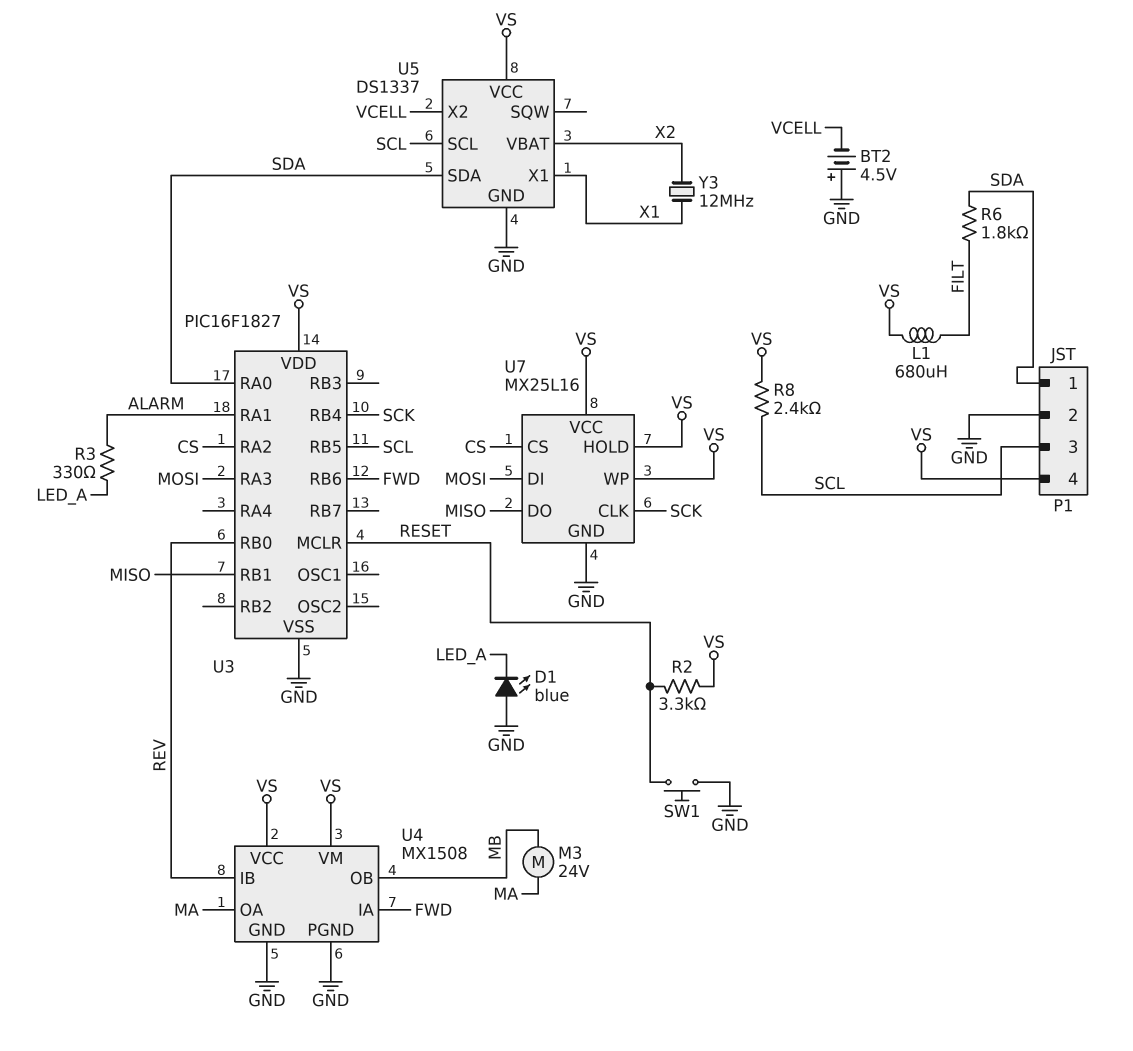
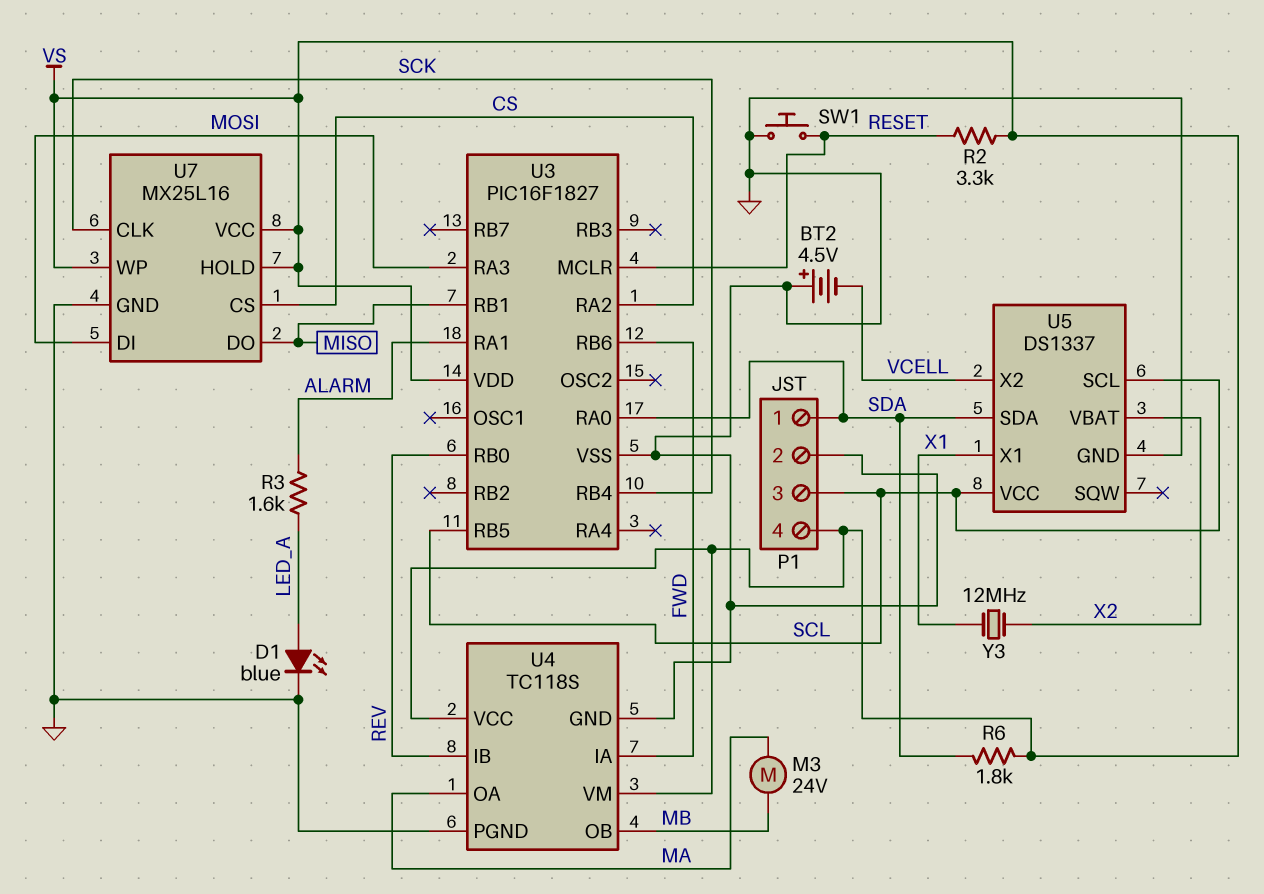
D1: LED blue (A GND, K LED_A) -> LED blue (A LED_A, K GND)
L1: 680uH (FILT, VS) -> none
R3: 330 (ALARM, LED_A) -> 1.6k (ALARM, LED_A)
R6: 1.8k (FILT, SDA) -> 1.8k (SDA, VS)
R8: 2.4k (SCL, VS) -> none
U4: MX1508 -> TC118S
U5 pin VCC: VS -> SCL

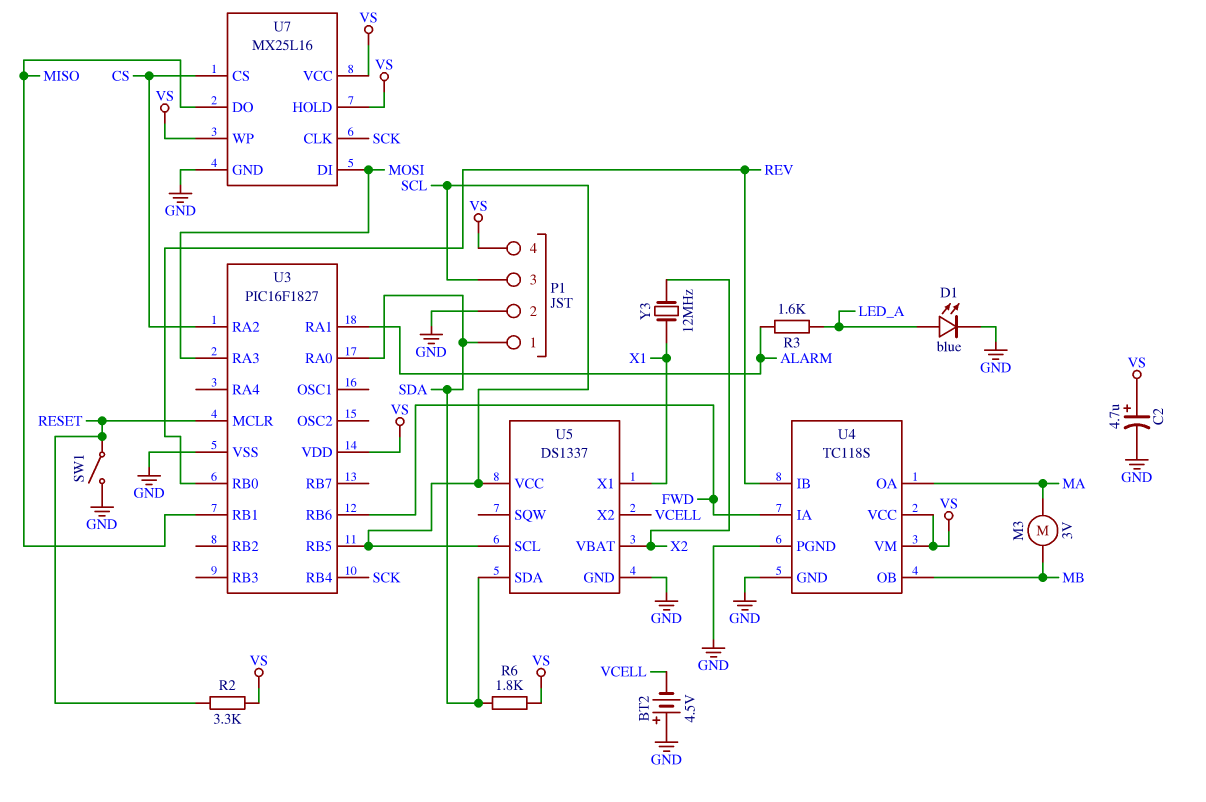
C2: none -> 4.7uF (plus VS, minus GND)
M3: motor 24V (MA, MB) -> motor 3V (MA, MB)
SW1: button (GND, RESET) -> switch (GND, RESET)

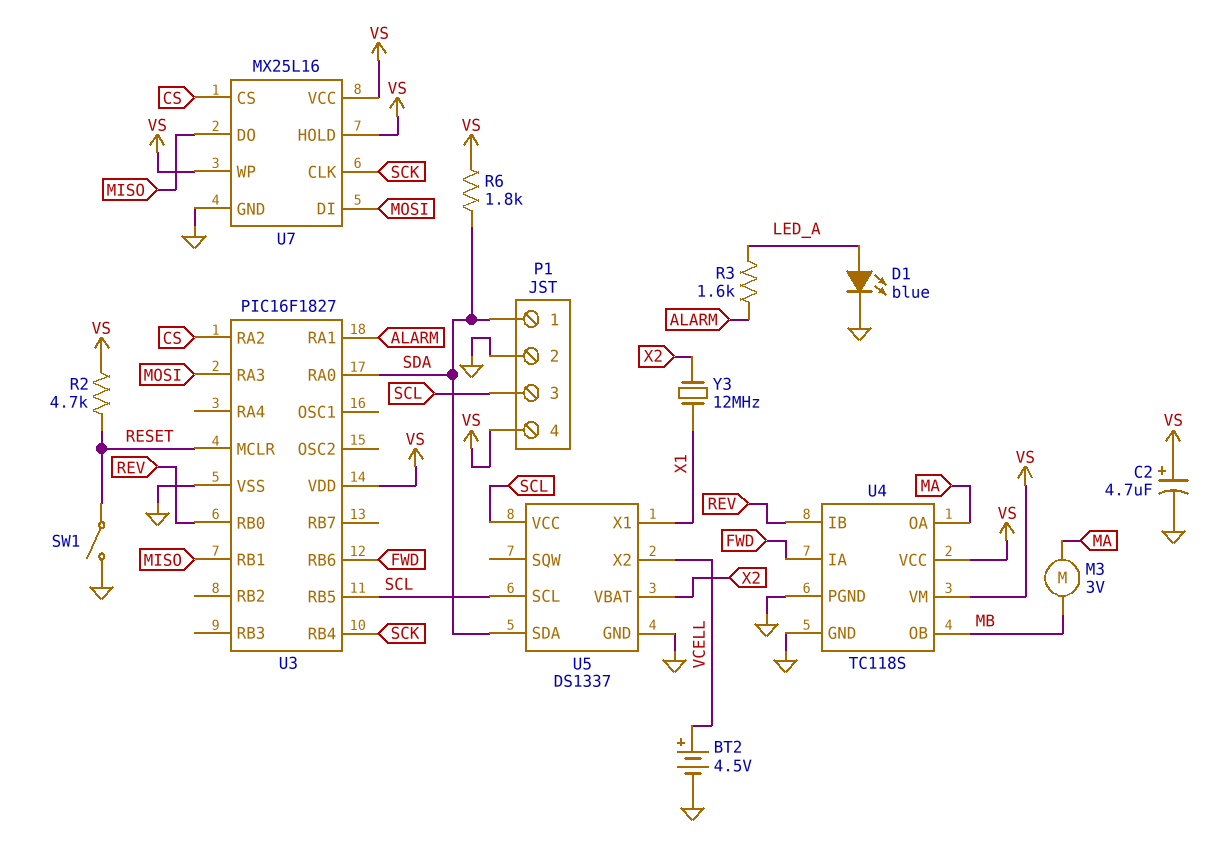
BT2: 4.5V (plus GND, minus VCELL) -> 4.5V (plus VCELL, minus GND)
R2: 3.3k (RESET, VS) -> 4.7k (RESET, VS)

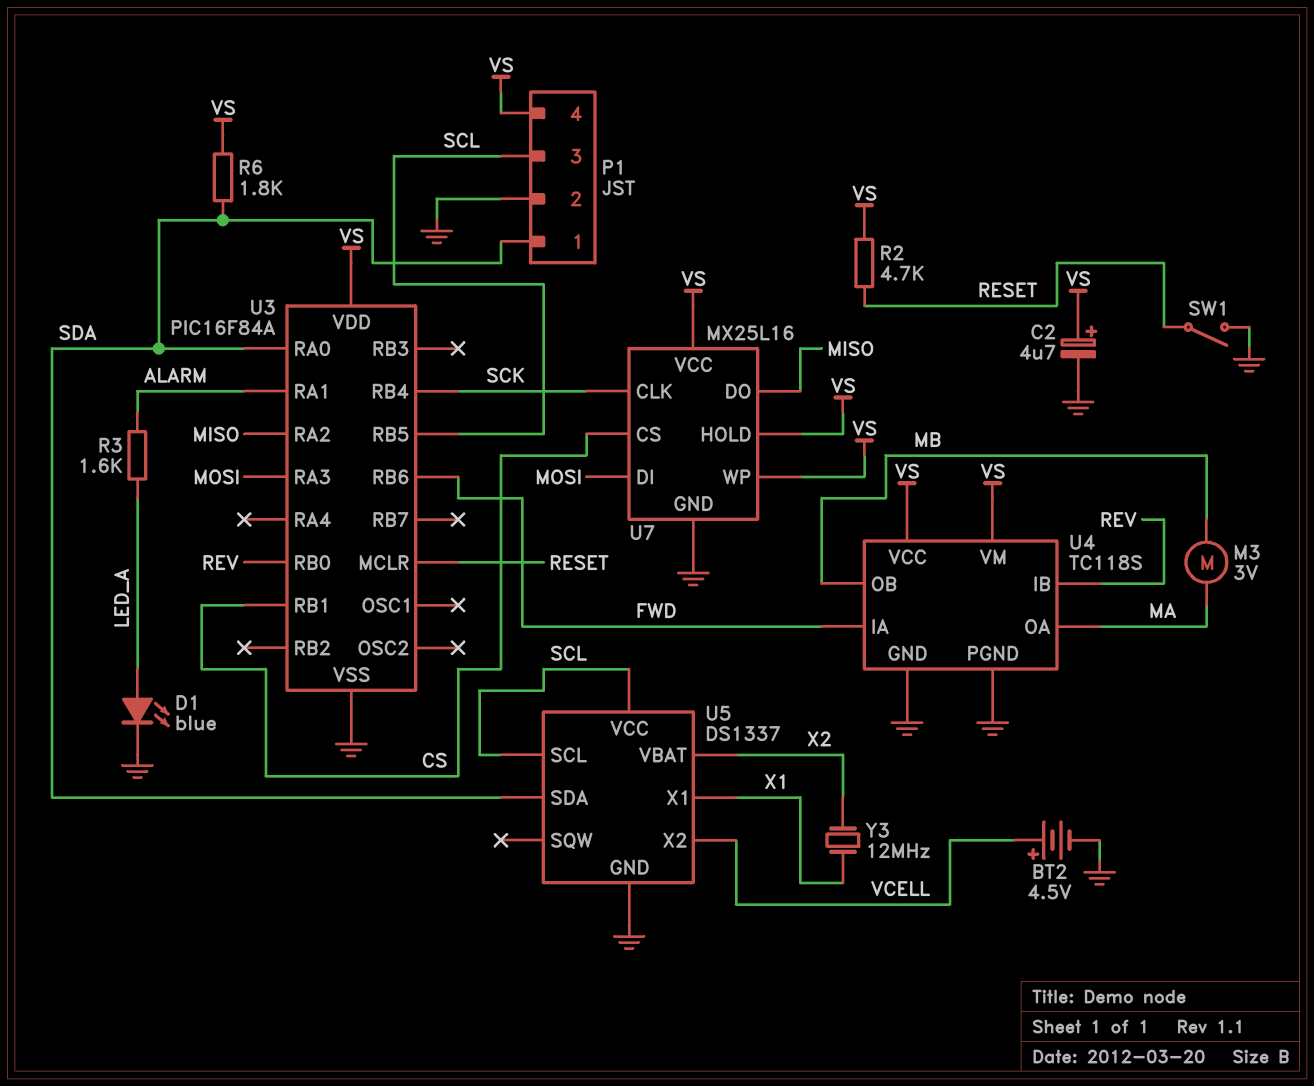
U3: PIC16F1827 -> PIC16F84A
U3 pin RA2: CS -> MISO
U3 pin RB1: MISO -> CS

